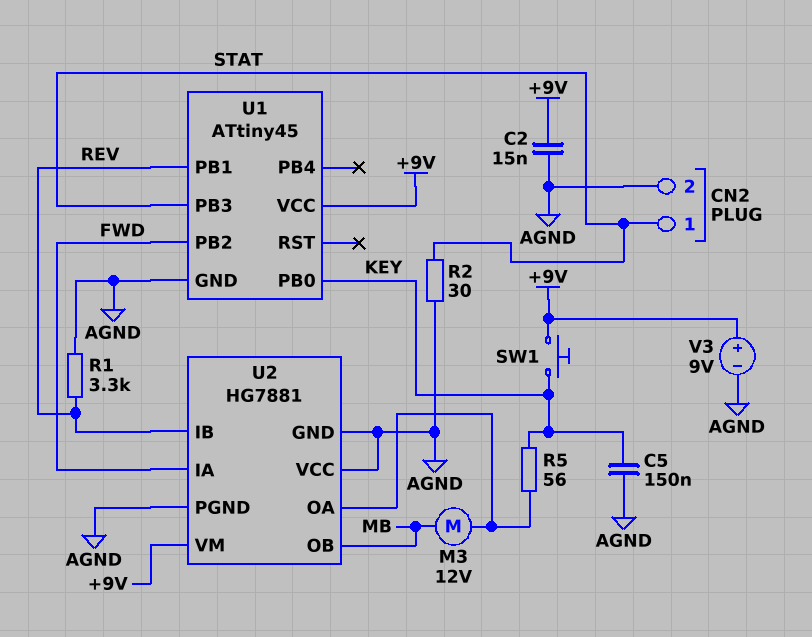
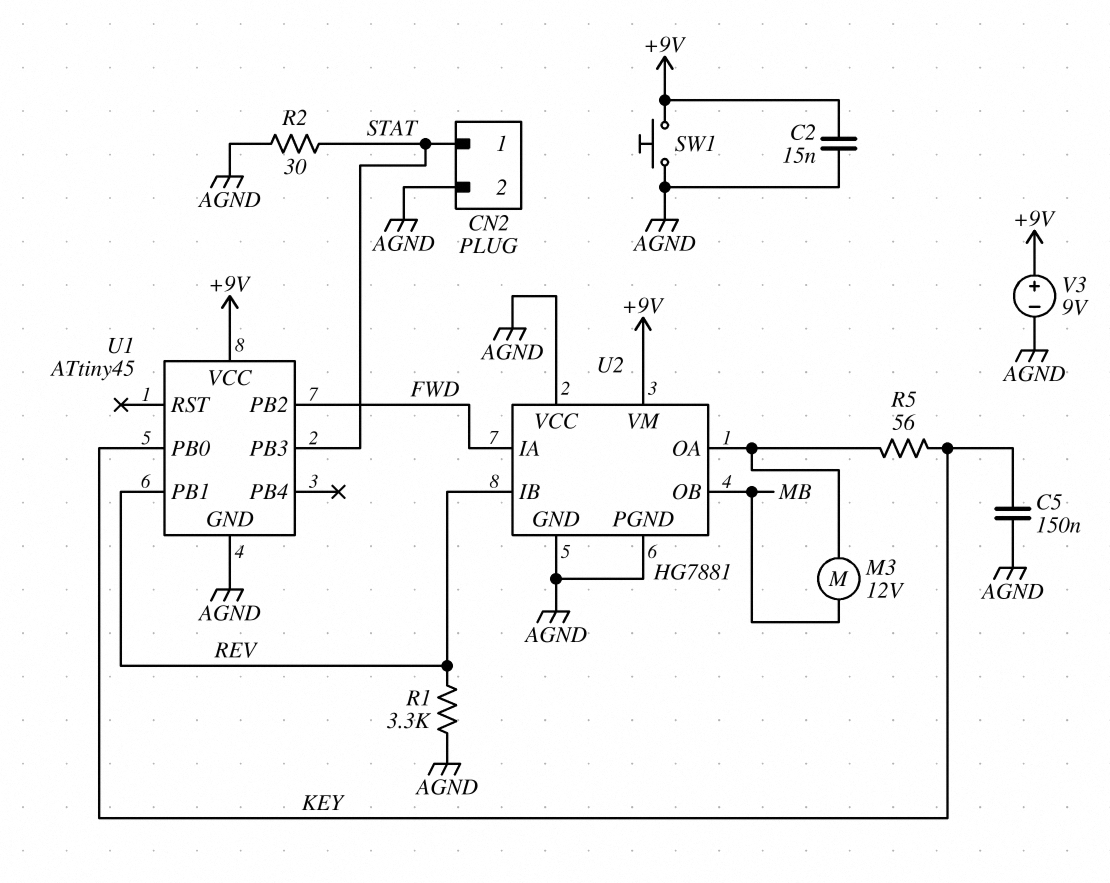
SW1: button (+9V, KEY) -> button (+9V, AGND)

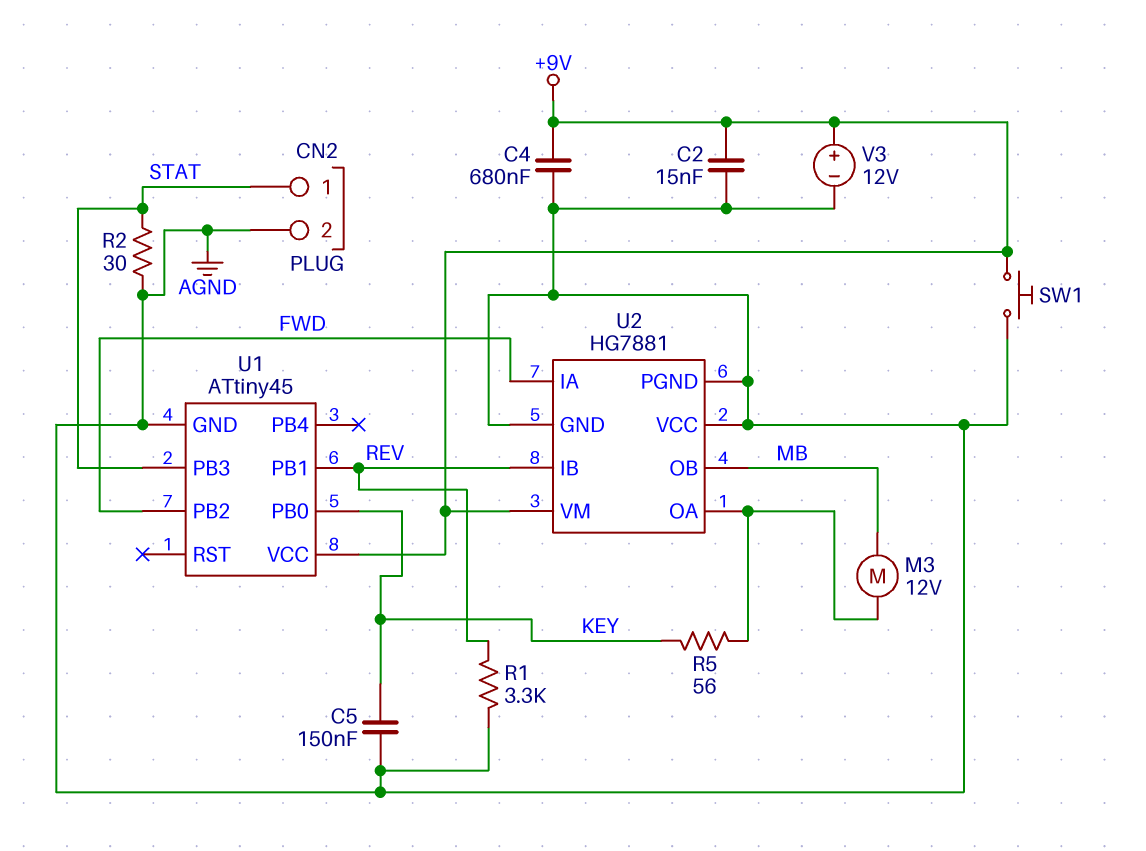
C4: none -> 680nF (+9V, AGND)
V3: 9V (plus +9V, minus AGND) -> 12V (plus +9V, minus AGND)

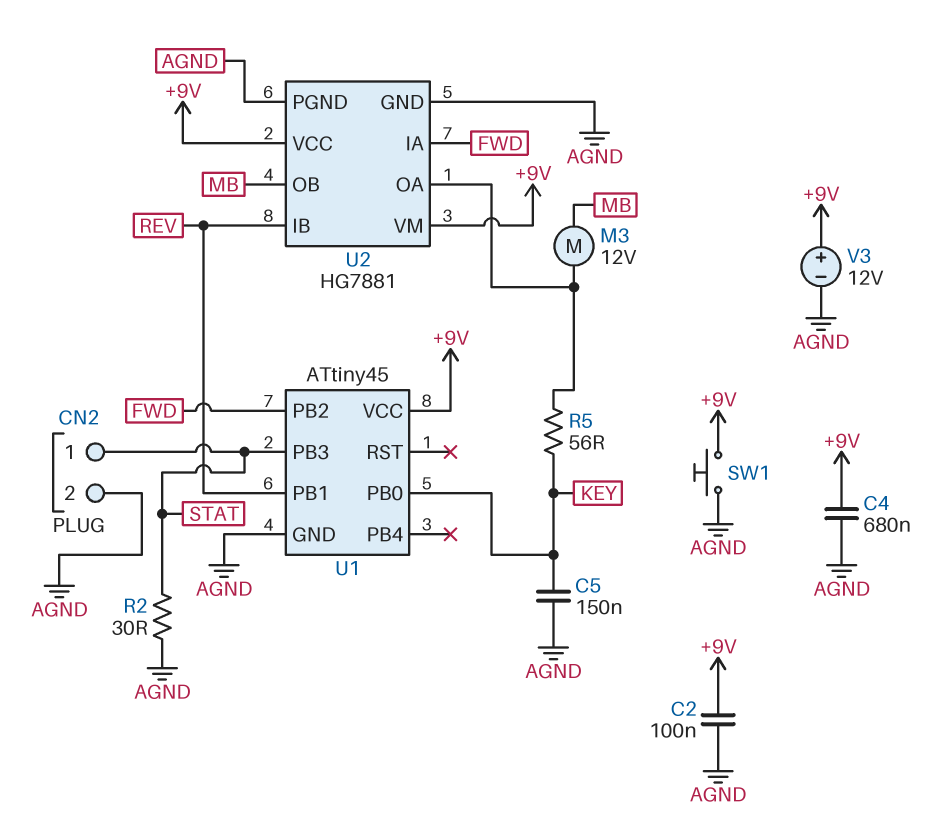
C2: 15nF (+9V, AGND) -> 100nF (+9V, AGND)
R1: 3.3k (AGND, REV) -> none
U2 pin VCC: AGND -> +9V

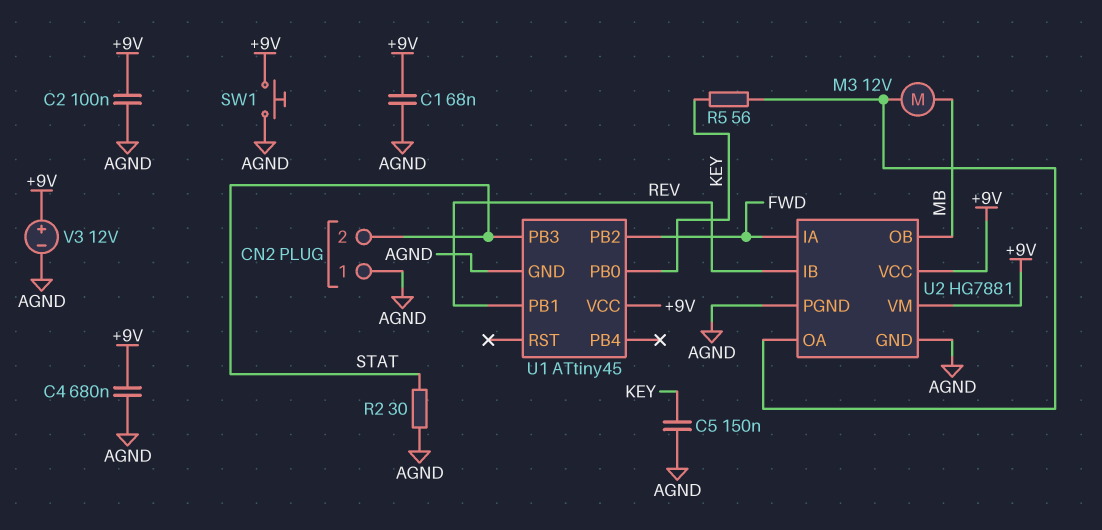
C1: none -> 68nF (+9V, AGND)
CN2 pin 1: STAT -> AGND
CN2 pin 2: AGND -> STAT

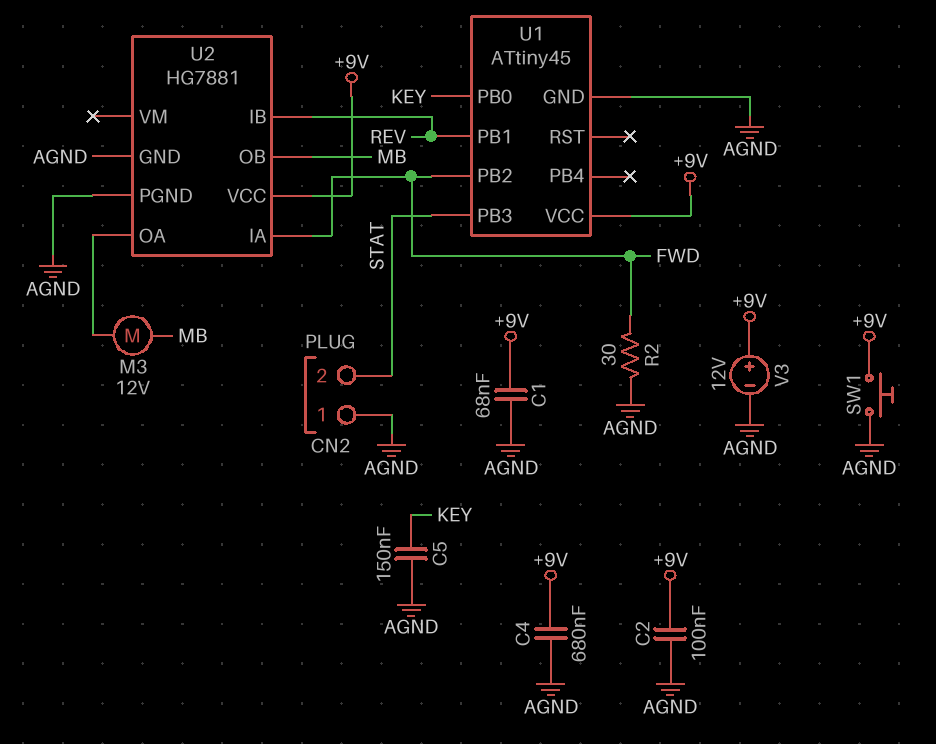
R2: 30 (AGND, STAT) -> 30 (AGND, FWD)
R5: 56 (KEY, U2/OA) -> none
U2 pin VM: +9V -> none

